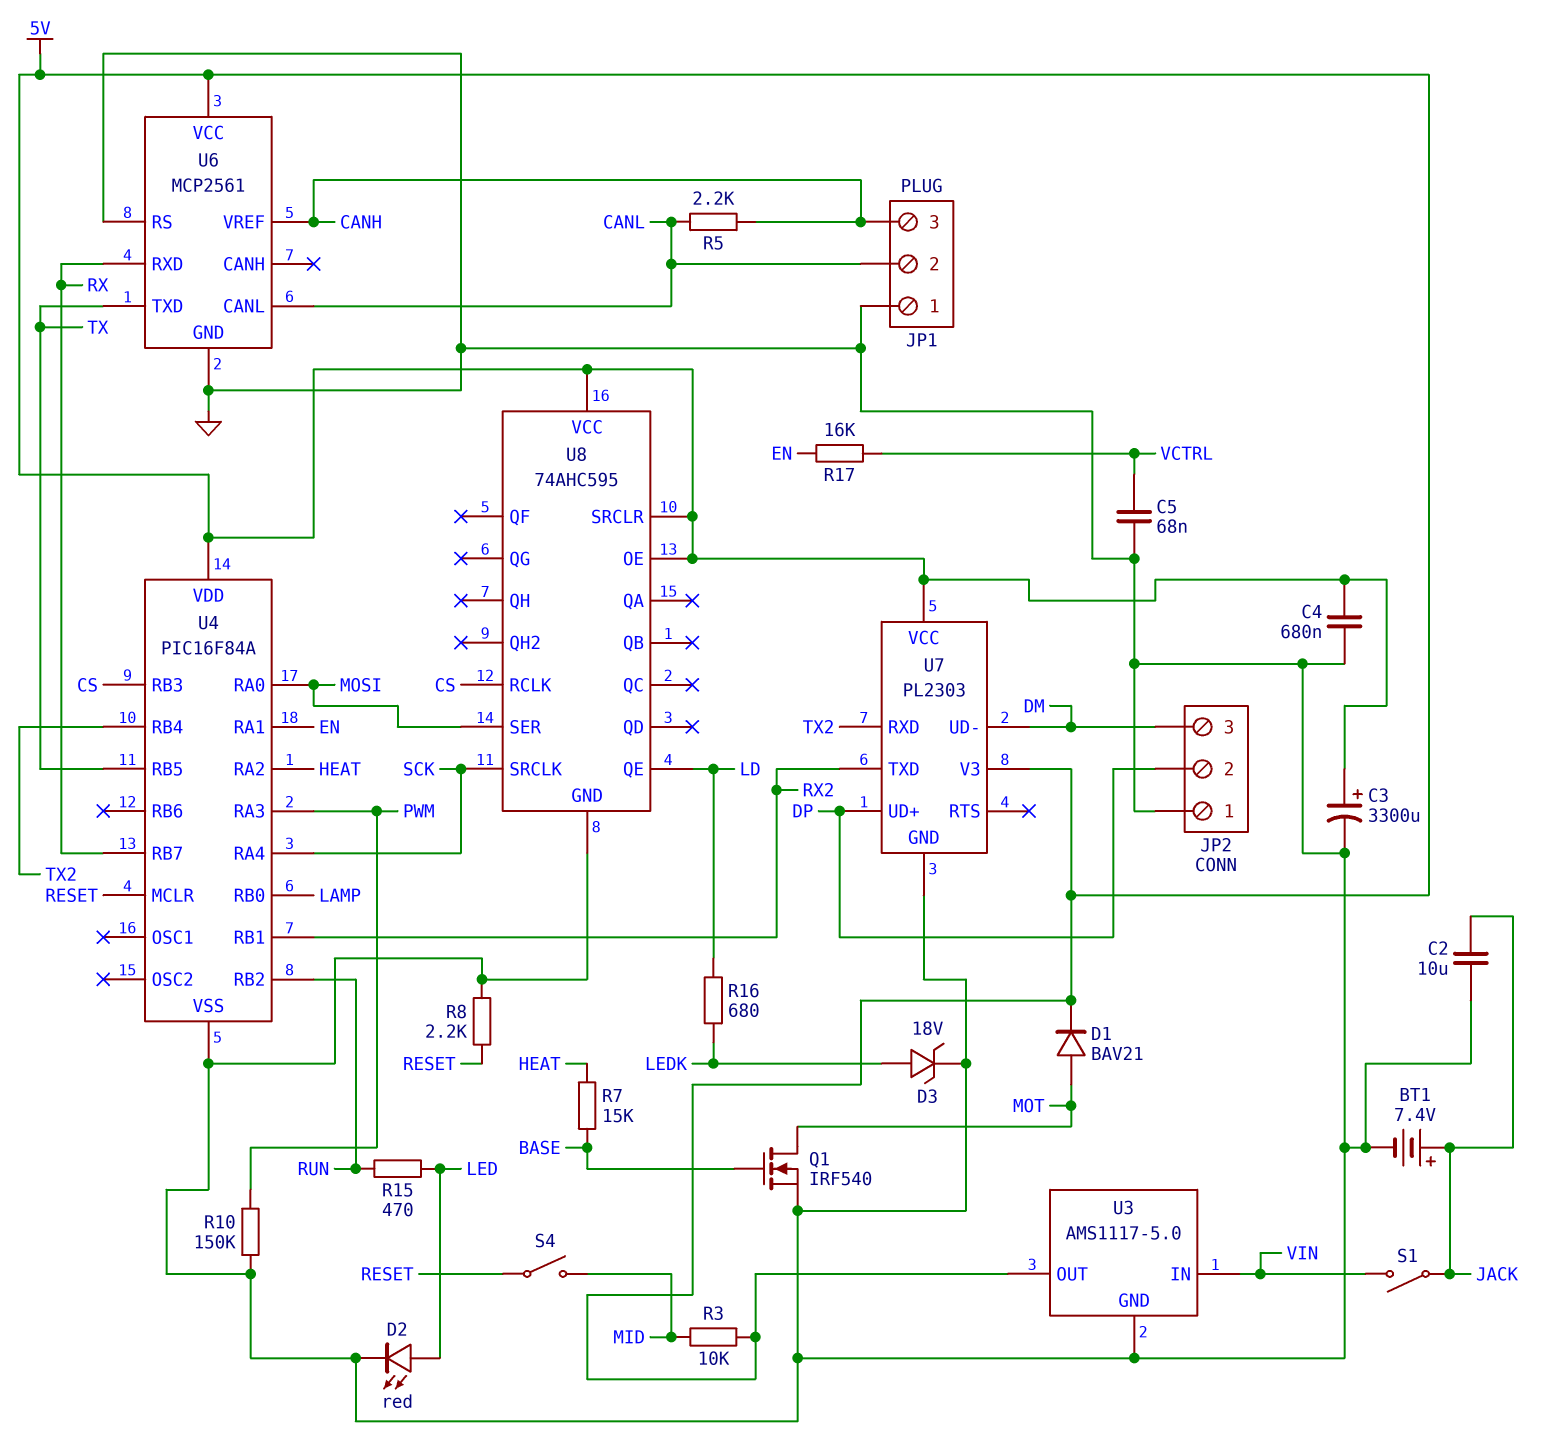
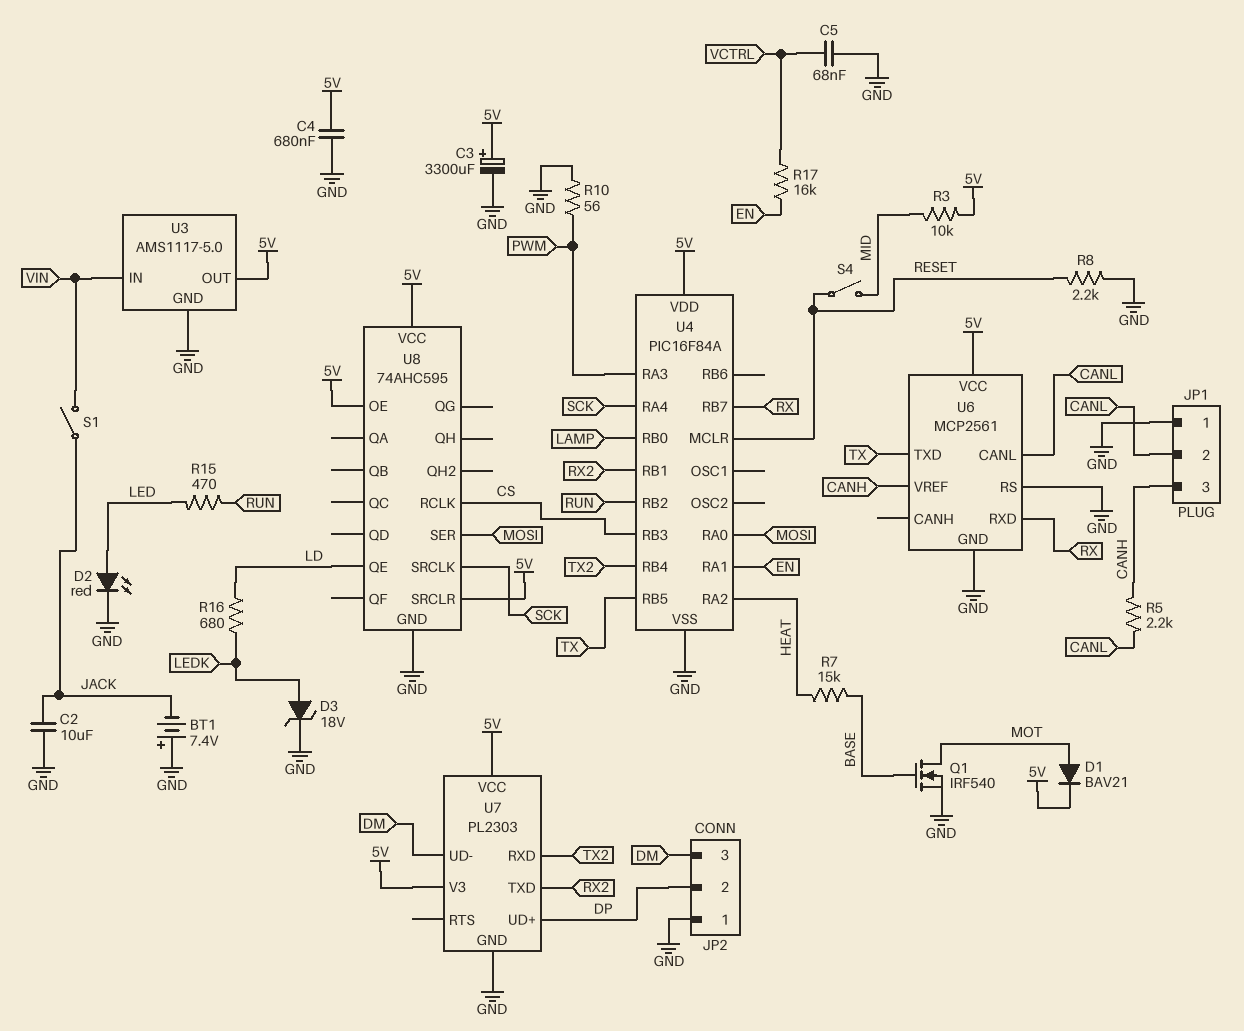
BT1: 7.4V (plus JACK, minus GND) -> 7.4V (plus GND, minus JACK)
R10: 150k (GND, PWM) -> 56 (GND, PWM)

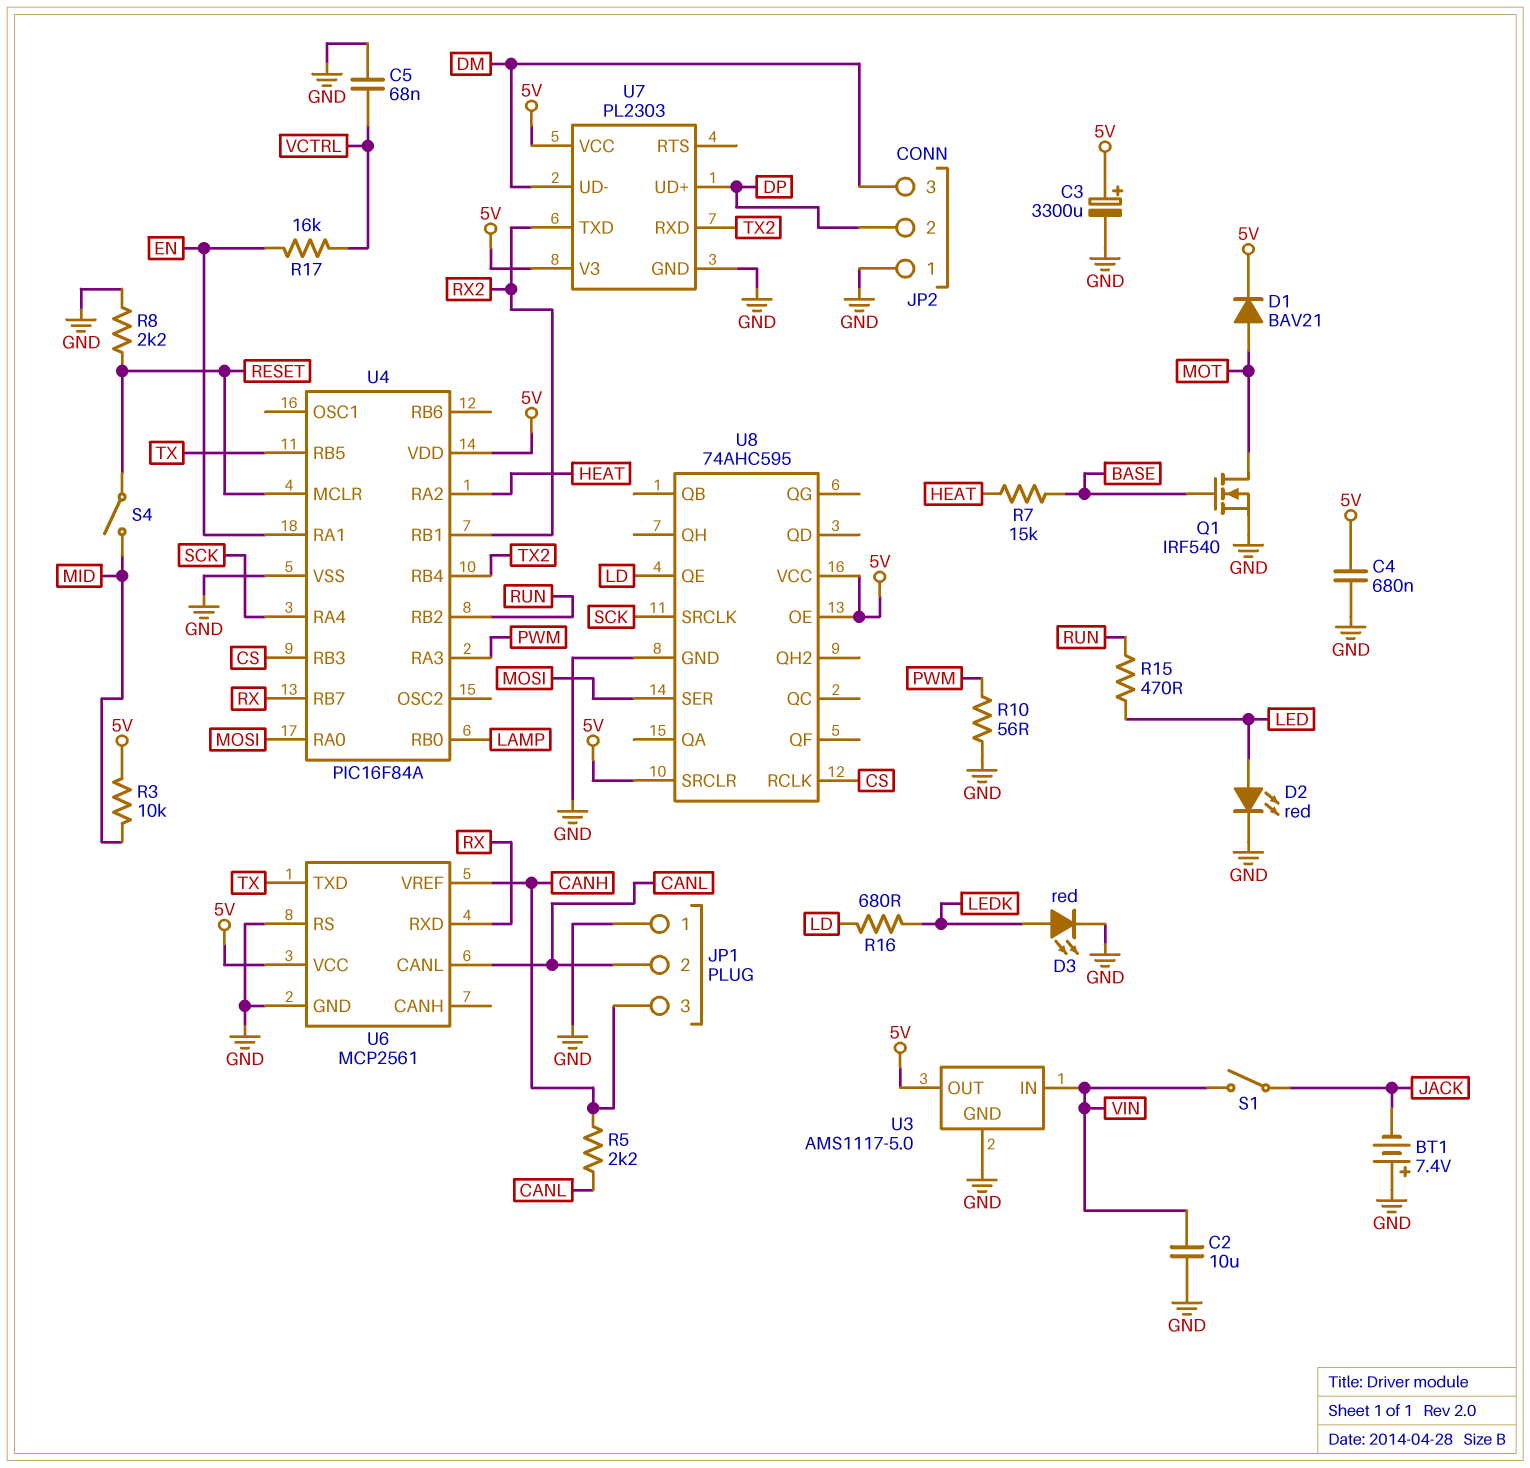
C2: 10uF (GND, JACK) -> 10uF (GND, VIN)
D3: zener 18V (A LEDK, K GND) -> LED red (A LEDK, K GND)

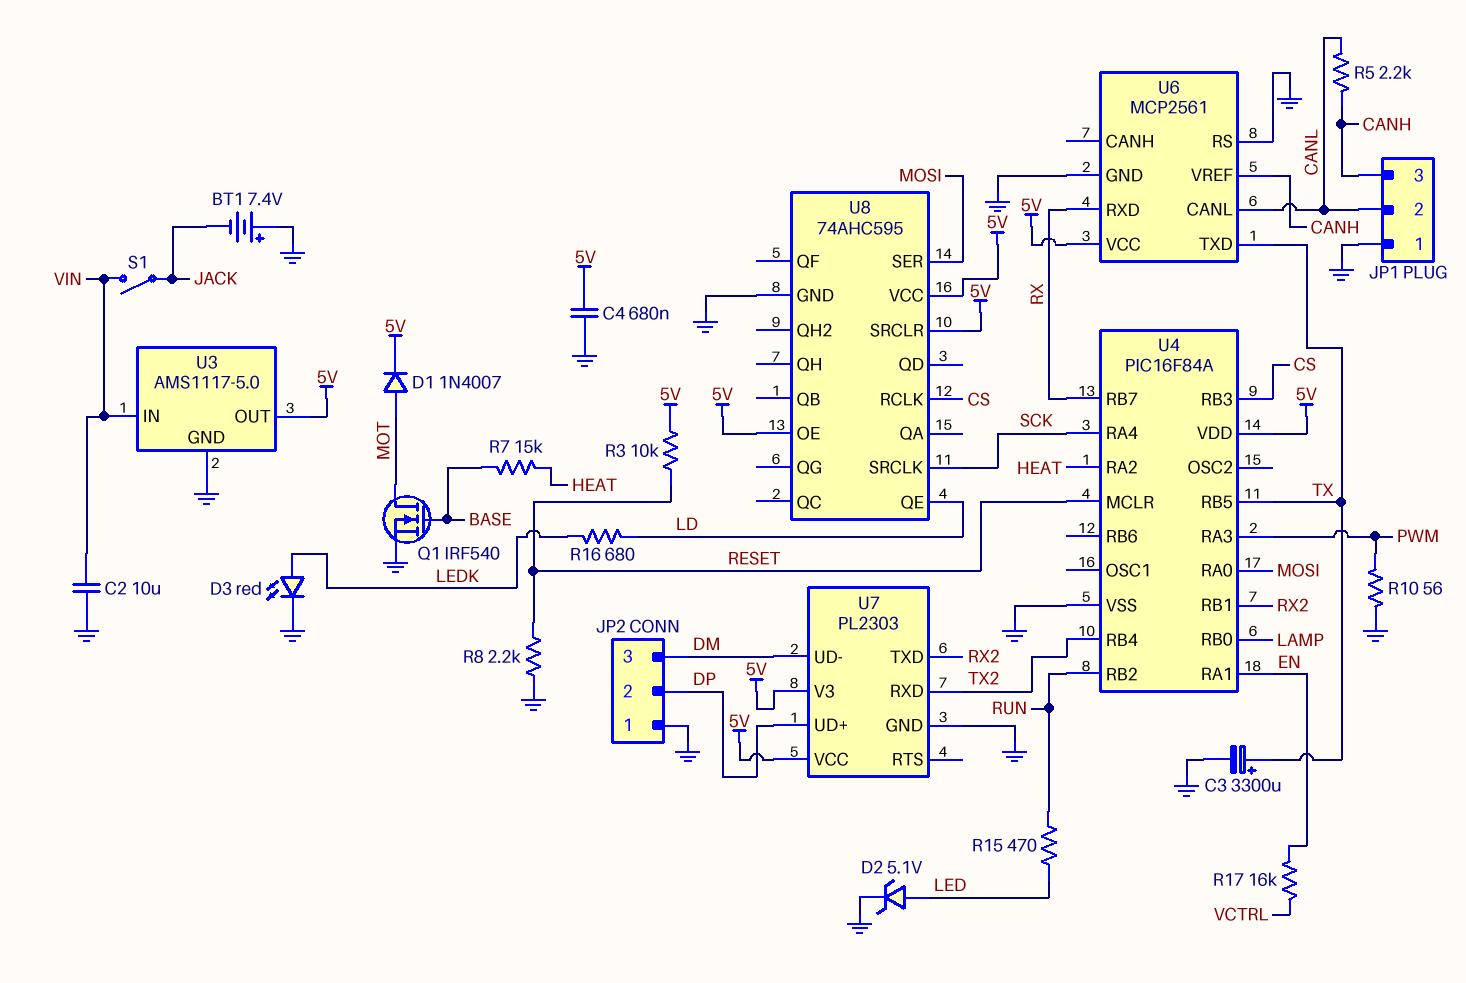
C3: 3300uF (plus 5V, minus GND) -> 3300uF (plus TX, minus GND)
C5: 68nF (GND, VCTRL) -> none
D1: diode BAV21 (A MOT, K 5V) -> diode 1N4007 (A MOT, K 5V)
D2: LED red (A LED, K GND) -> zener 5.1V (A LED, K GND)
R3: 10k (5V, MID) -> 10k (5V, RESET)
S4: switch (MID, RESET) -> none

